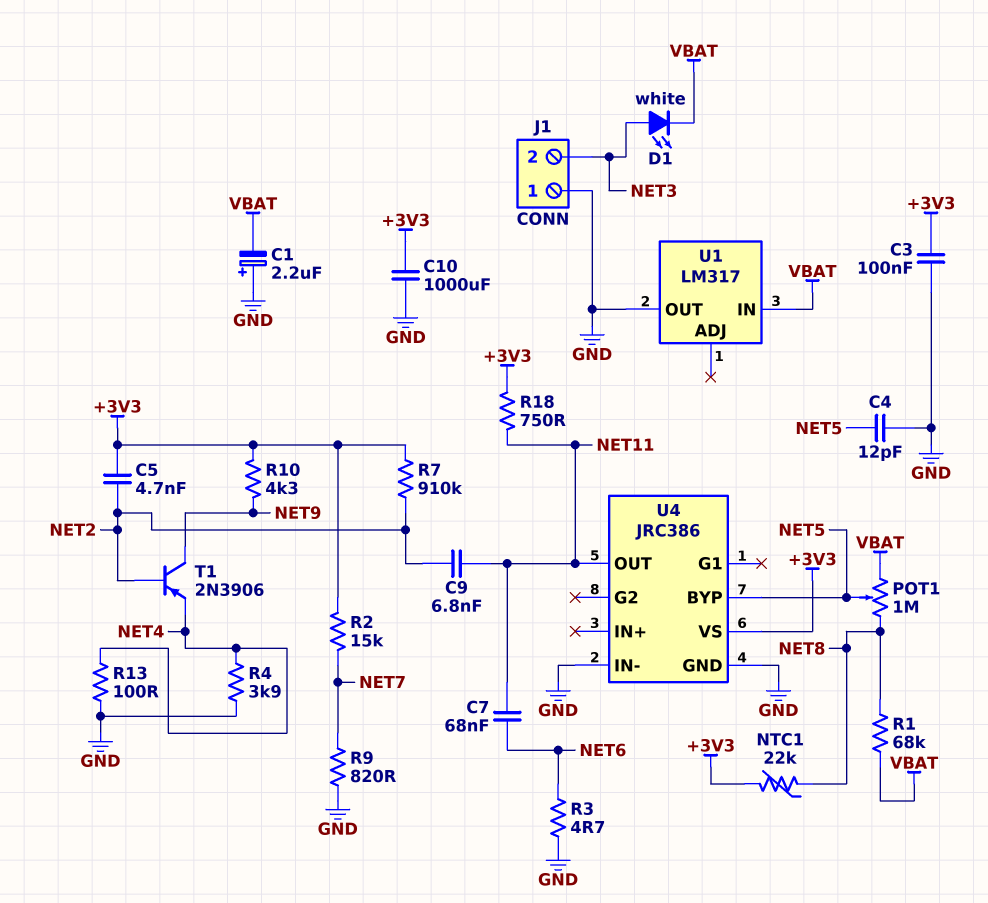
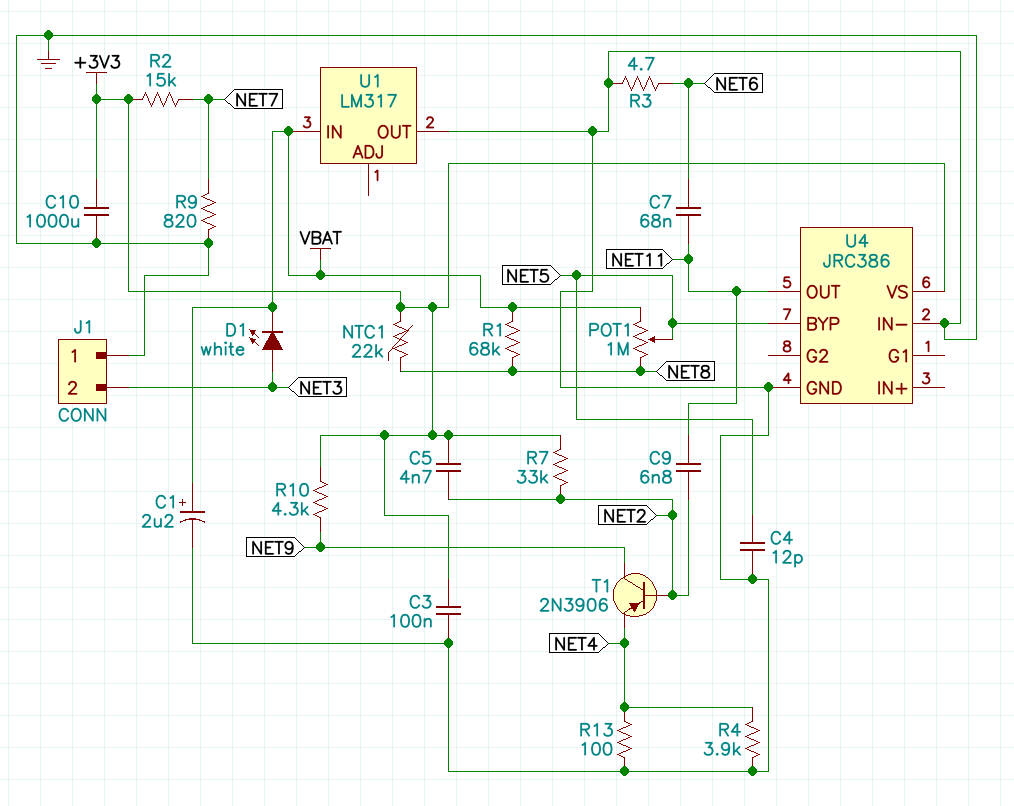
C1: 2.2uF (plus GND, minus VBAT) -> 2.2uF (plus VBAT, minus GND)
R7: 910k (+3V3, NET2) -> 33k (+3V3, NET2)
R18: 750 (+3V3, NET11) -> none

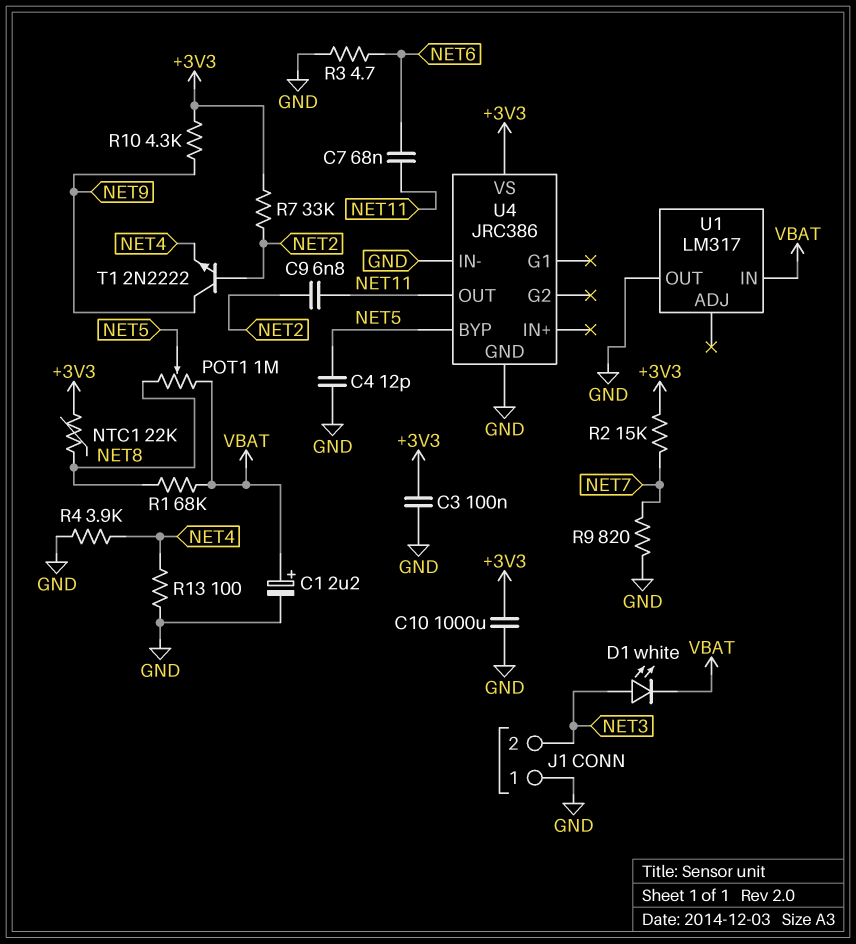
C5: 4.7nF (+3V3, NET2) -> none
T1: PNP 2N3906 (B NET2, C NET9, E NET4) -> NPN 2N2222 (B NET2, C NET9, E NET4)

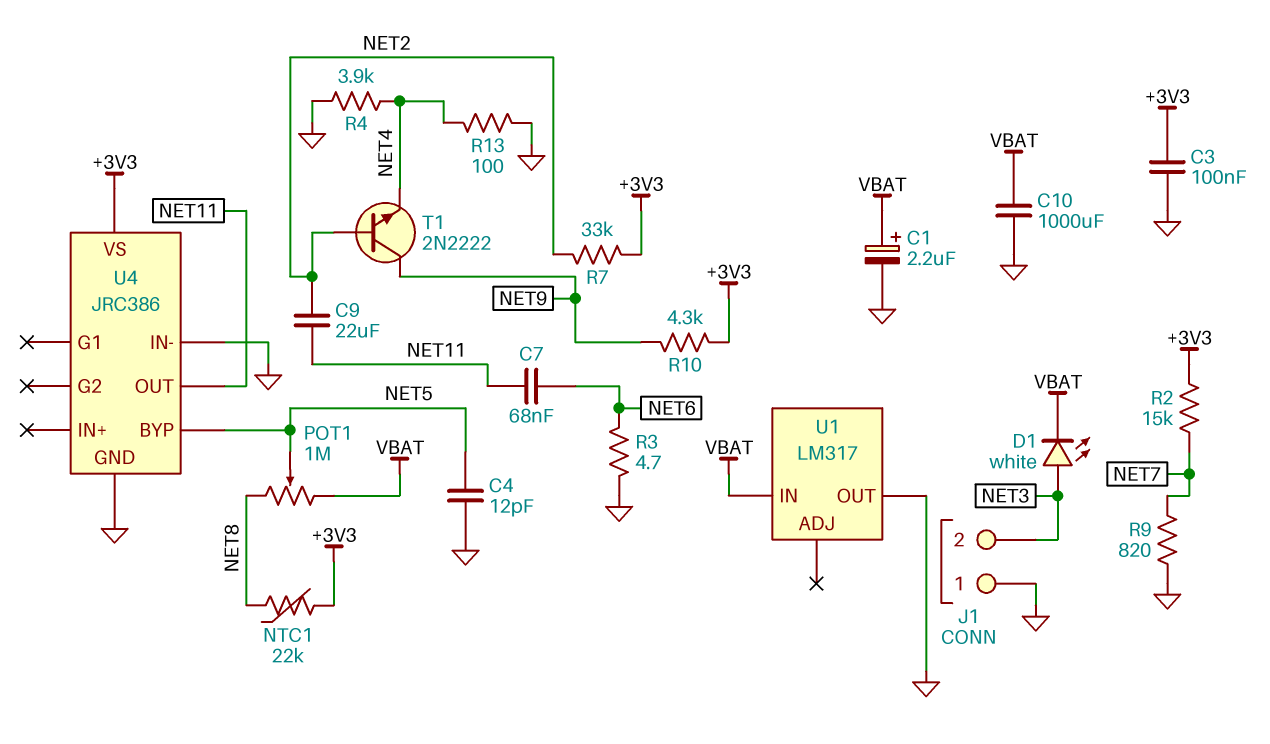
C9: 6.8nF (NET2, NET11) -> 22uF (NET2, NET11)
C10: 1000uF (+3V3, GND) -> 1000uF (GND, VBAT)
R1: 68k (NET8, VBAT) -> none

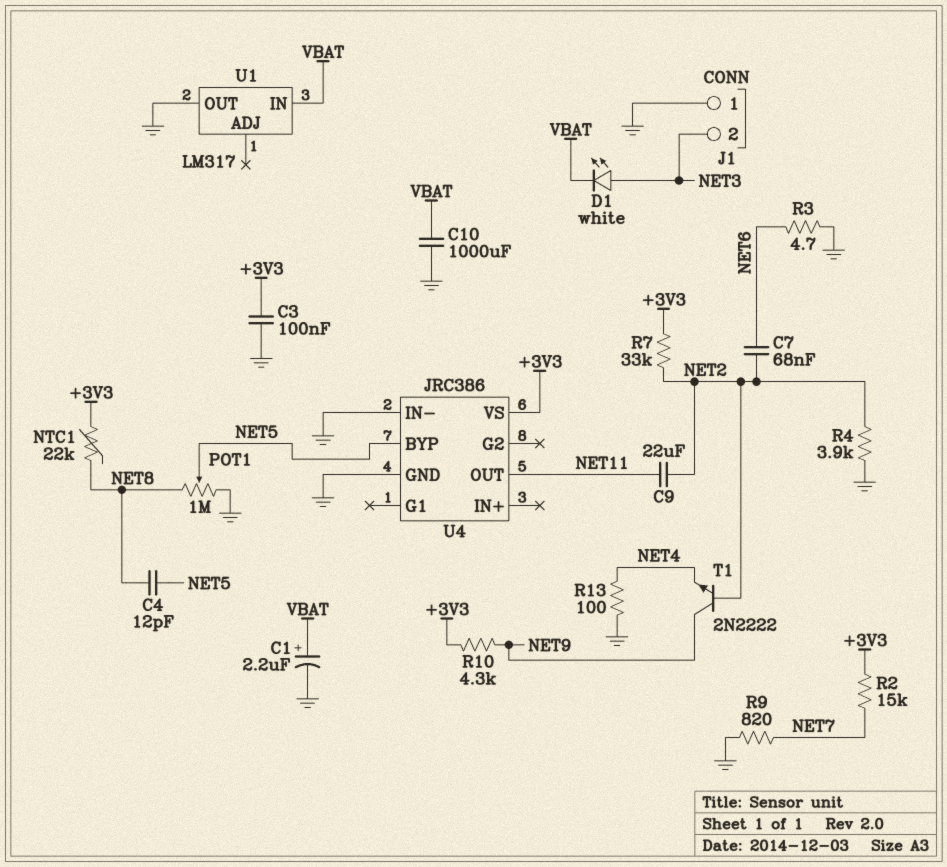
C4: 12pF (GND, NET5) -> 12pF (NET5, NET8)
C7: 68nF (NET6, NET11) -> 68nF (NET2, NET6)
POT1: 1M (NET8, VBAT, wiper NET5) -> 1M (GND, NET8, wiper NET5)
R4: 3.9k (GND, NET4) -> 3.9k (GND, NET2)

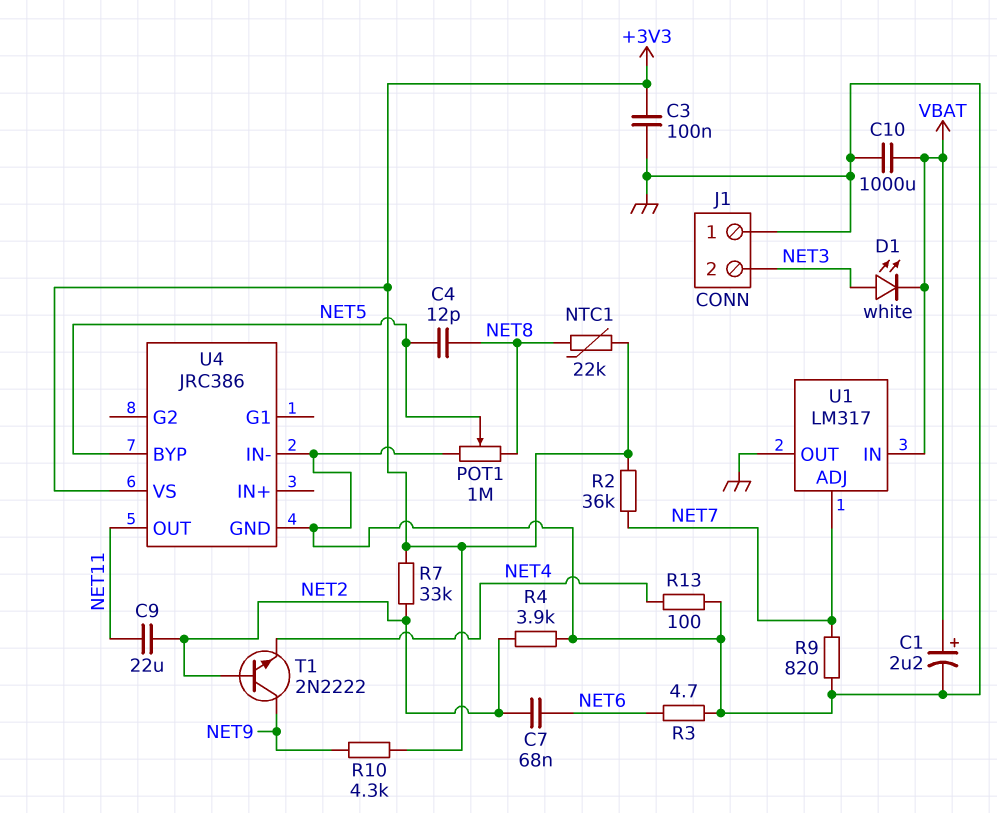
R2: 15k (+3V3, NET7) -> 36k (+3V3, NET7)
U1 pin ADJ: none -> NET7

